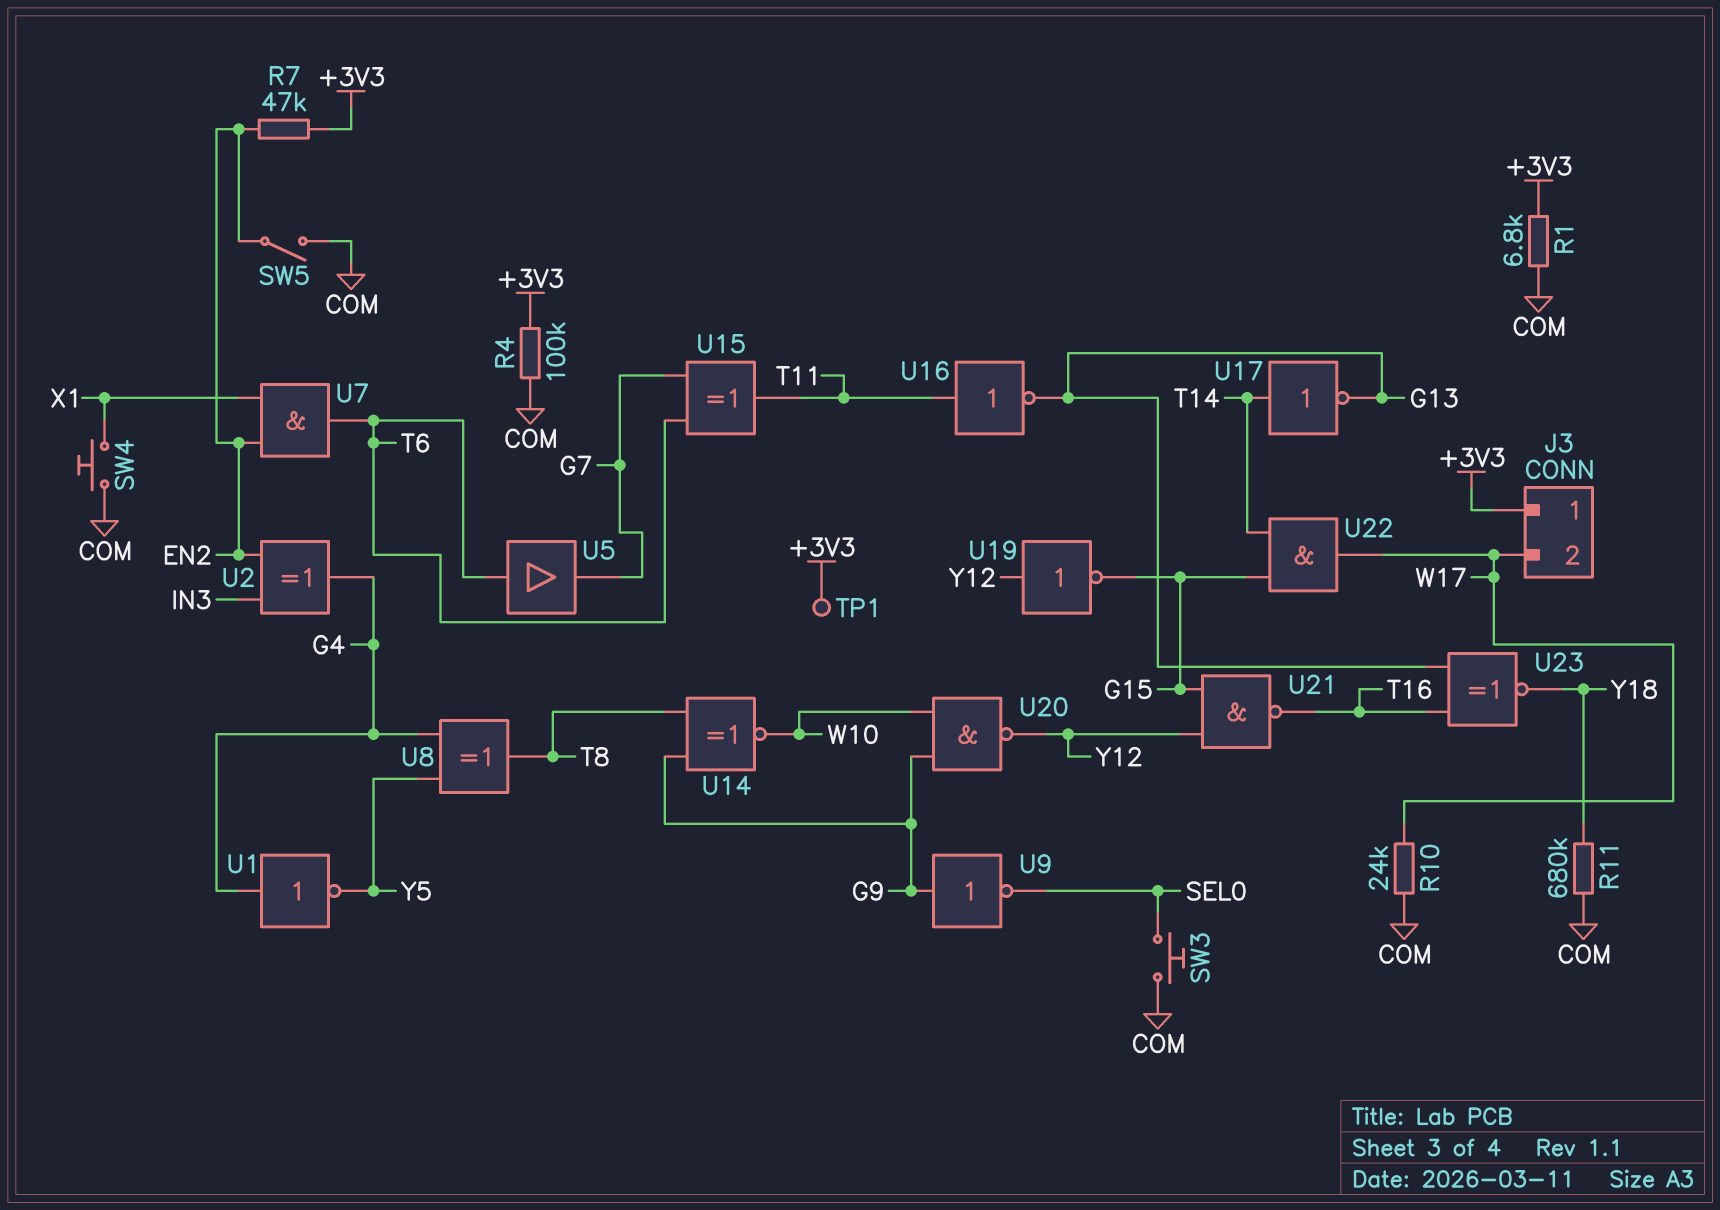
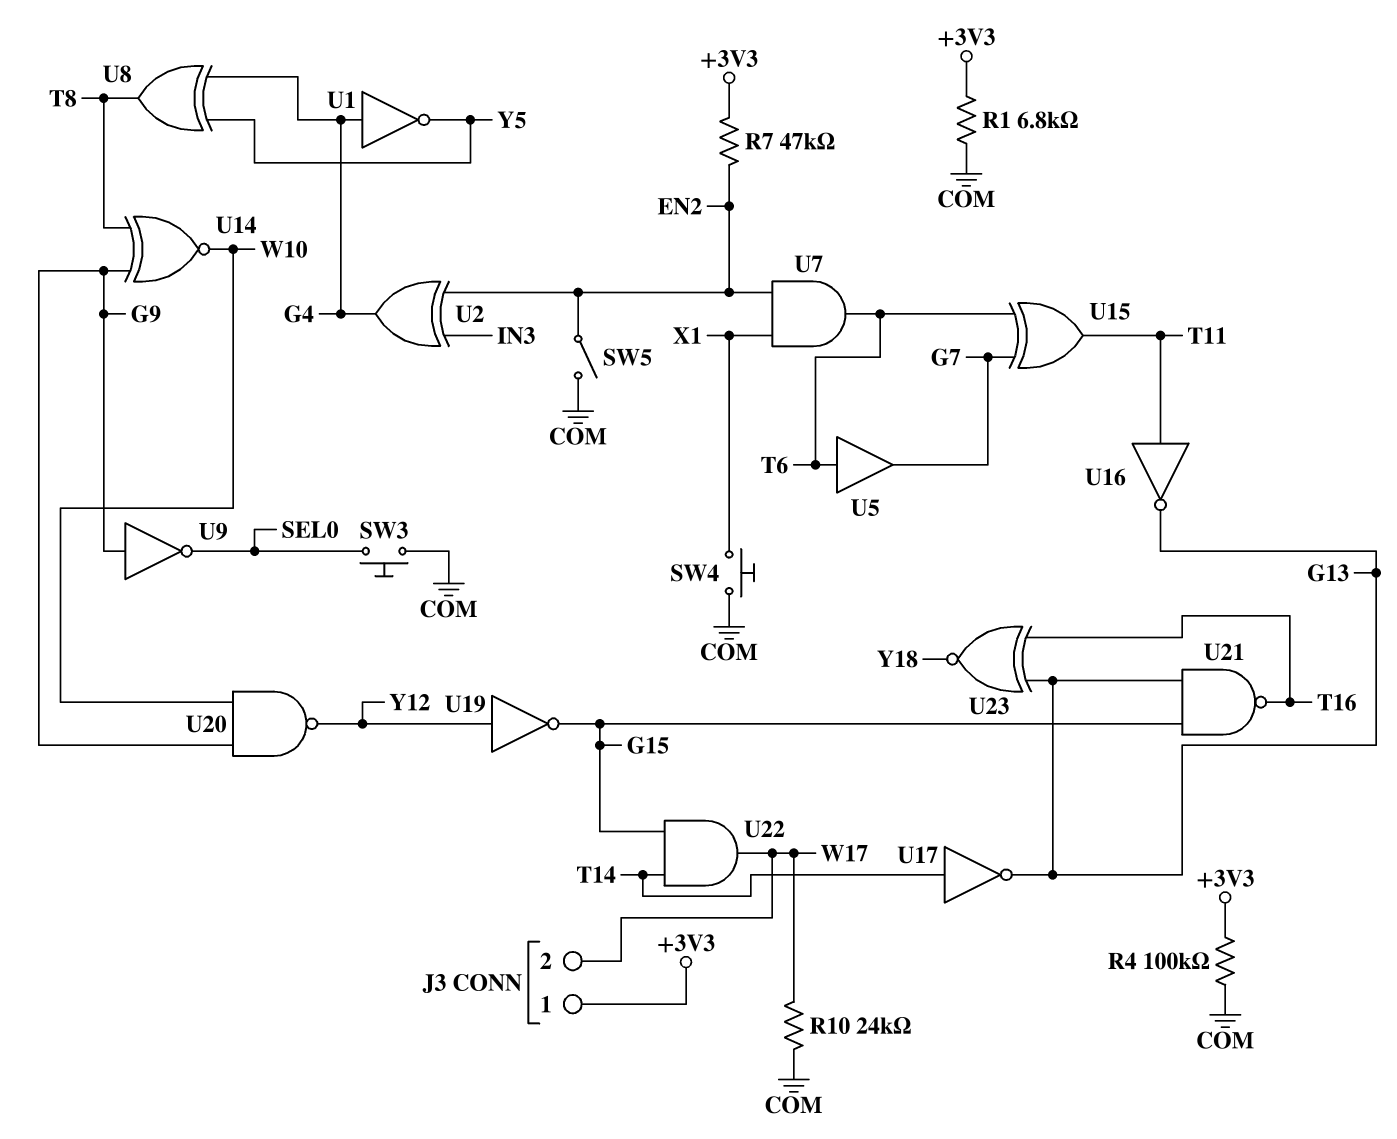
R11: 680k (COM, Y18) -> none
TP1: test point (+3V3) -> none
U21: NAND (in G15, in Y12, out T16) -> NAND (in G13, in G15, out T16)

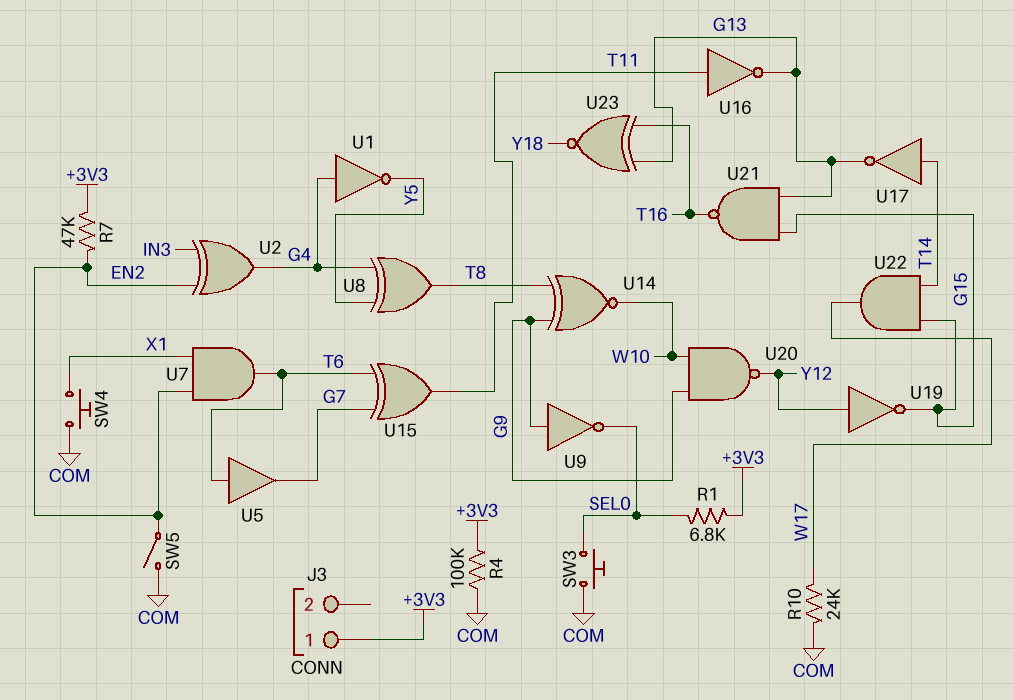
J3 pin 2: W17 -> none
R1: 6.8k (+3V3, COM) -> 6.8k (+3V3, SEL0)

